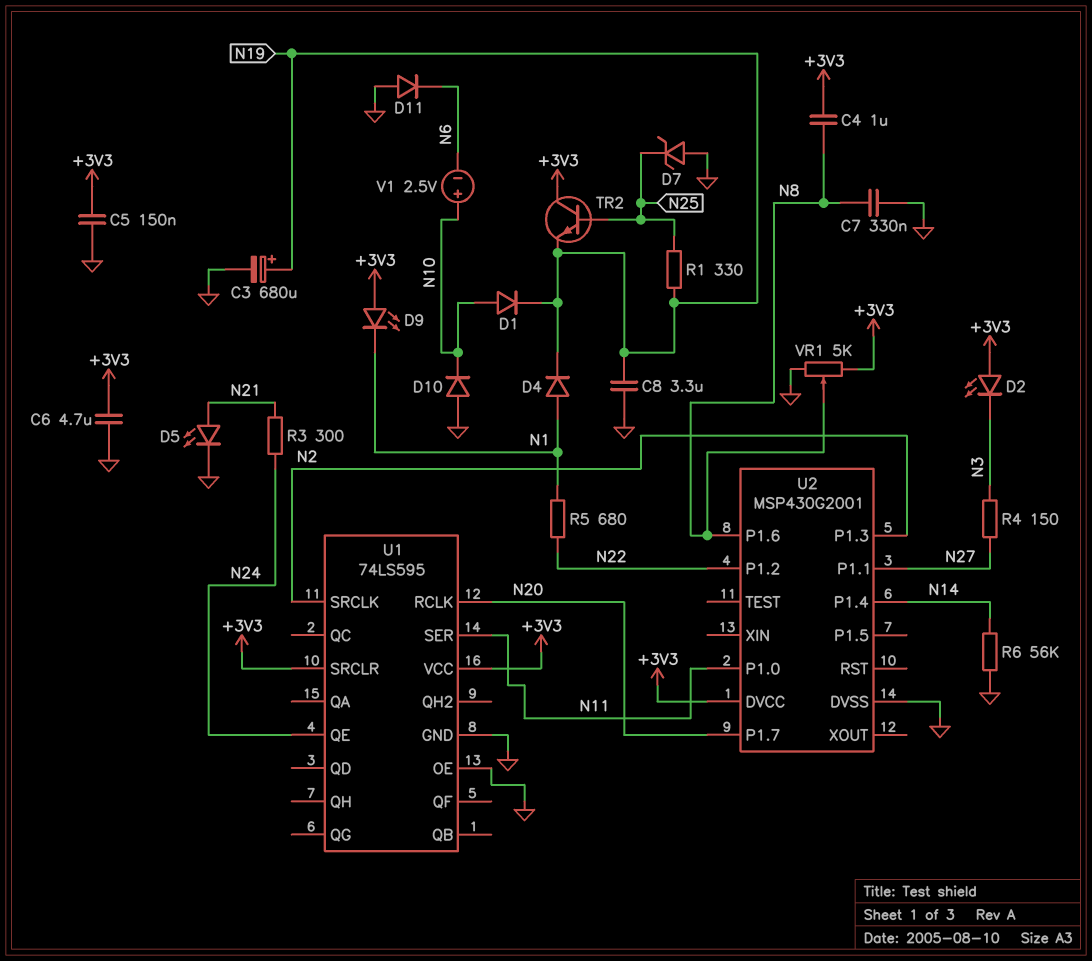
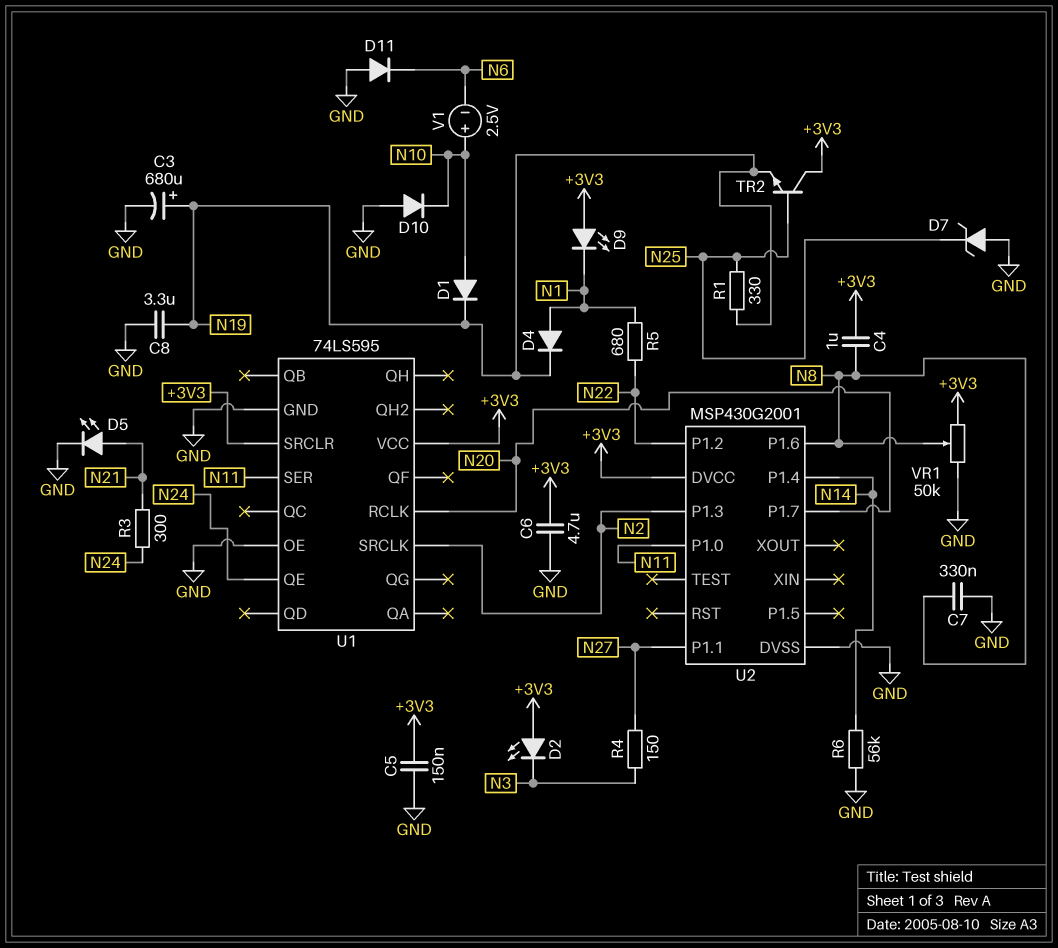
VR1: 5k (+3V3, GND, wiper N8) -> 50k (+3V3, GND, wiper N8)

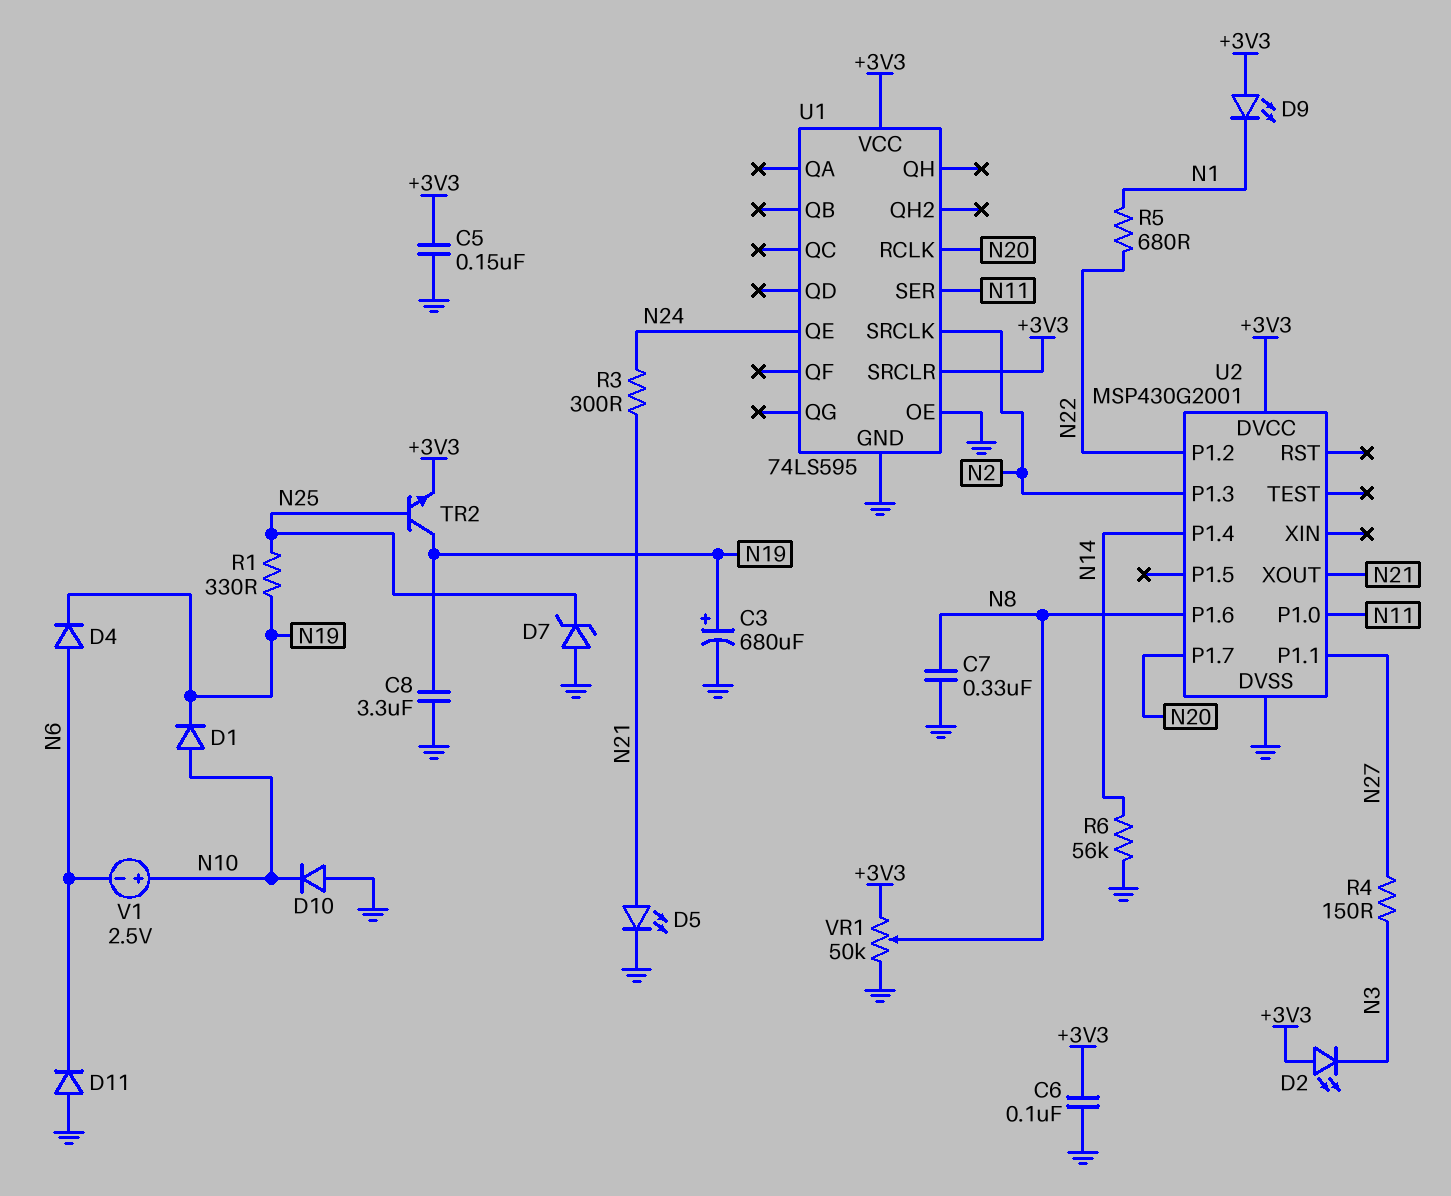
C4: 1uF (+3V3, N8) -> none
C6: 4.7uF (+3V3, GND) -> 100nF (+3V3, GND)
D4: diode (A N1, K N19) -> diode (A N6, K N19)
TR2: NPN (B N25, C +3V3, E N19) -> NPN (B N25, C N19, E +3V3)
U2 pin XOUT: none -> N21

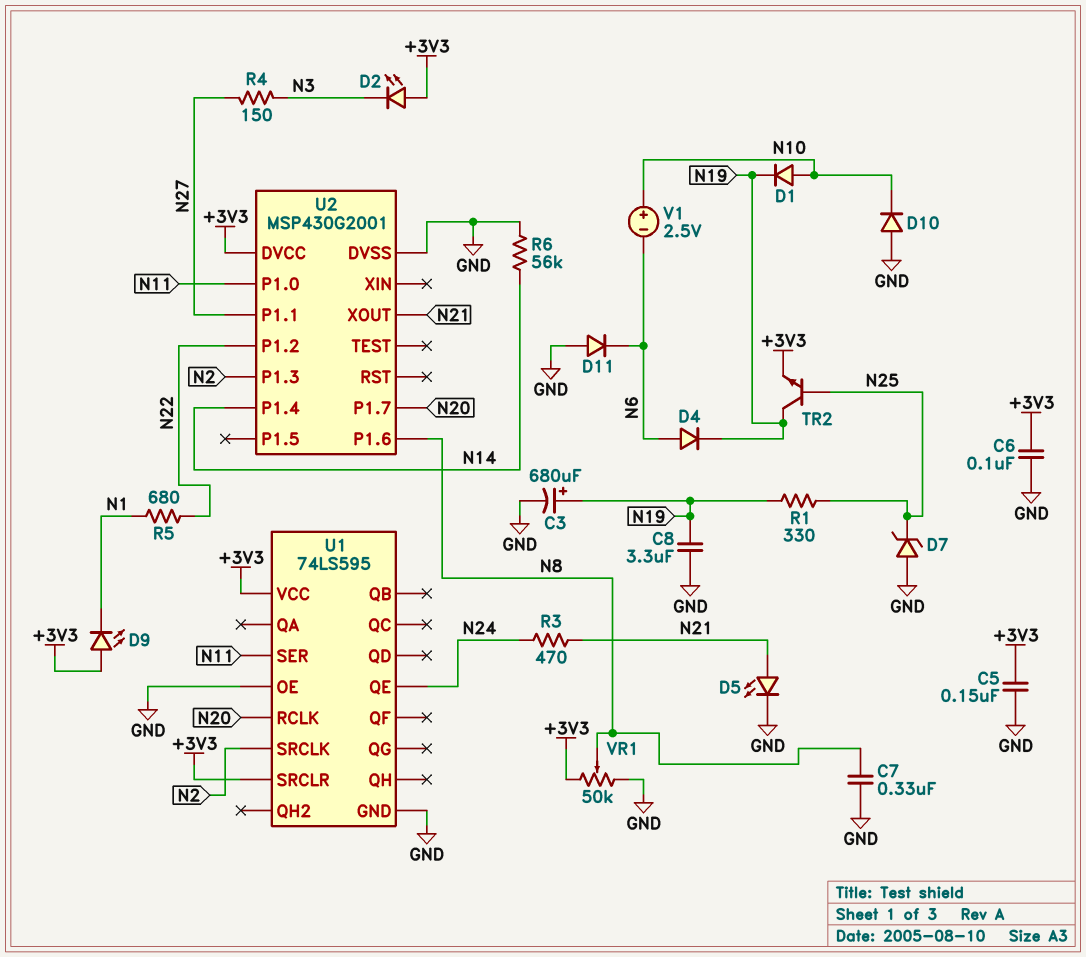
R3: 300 (N21, N24) -> 470 (N21, N24)

